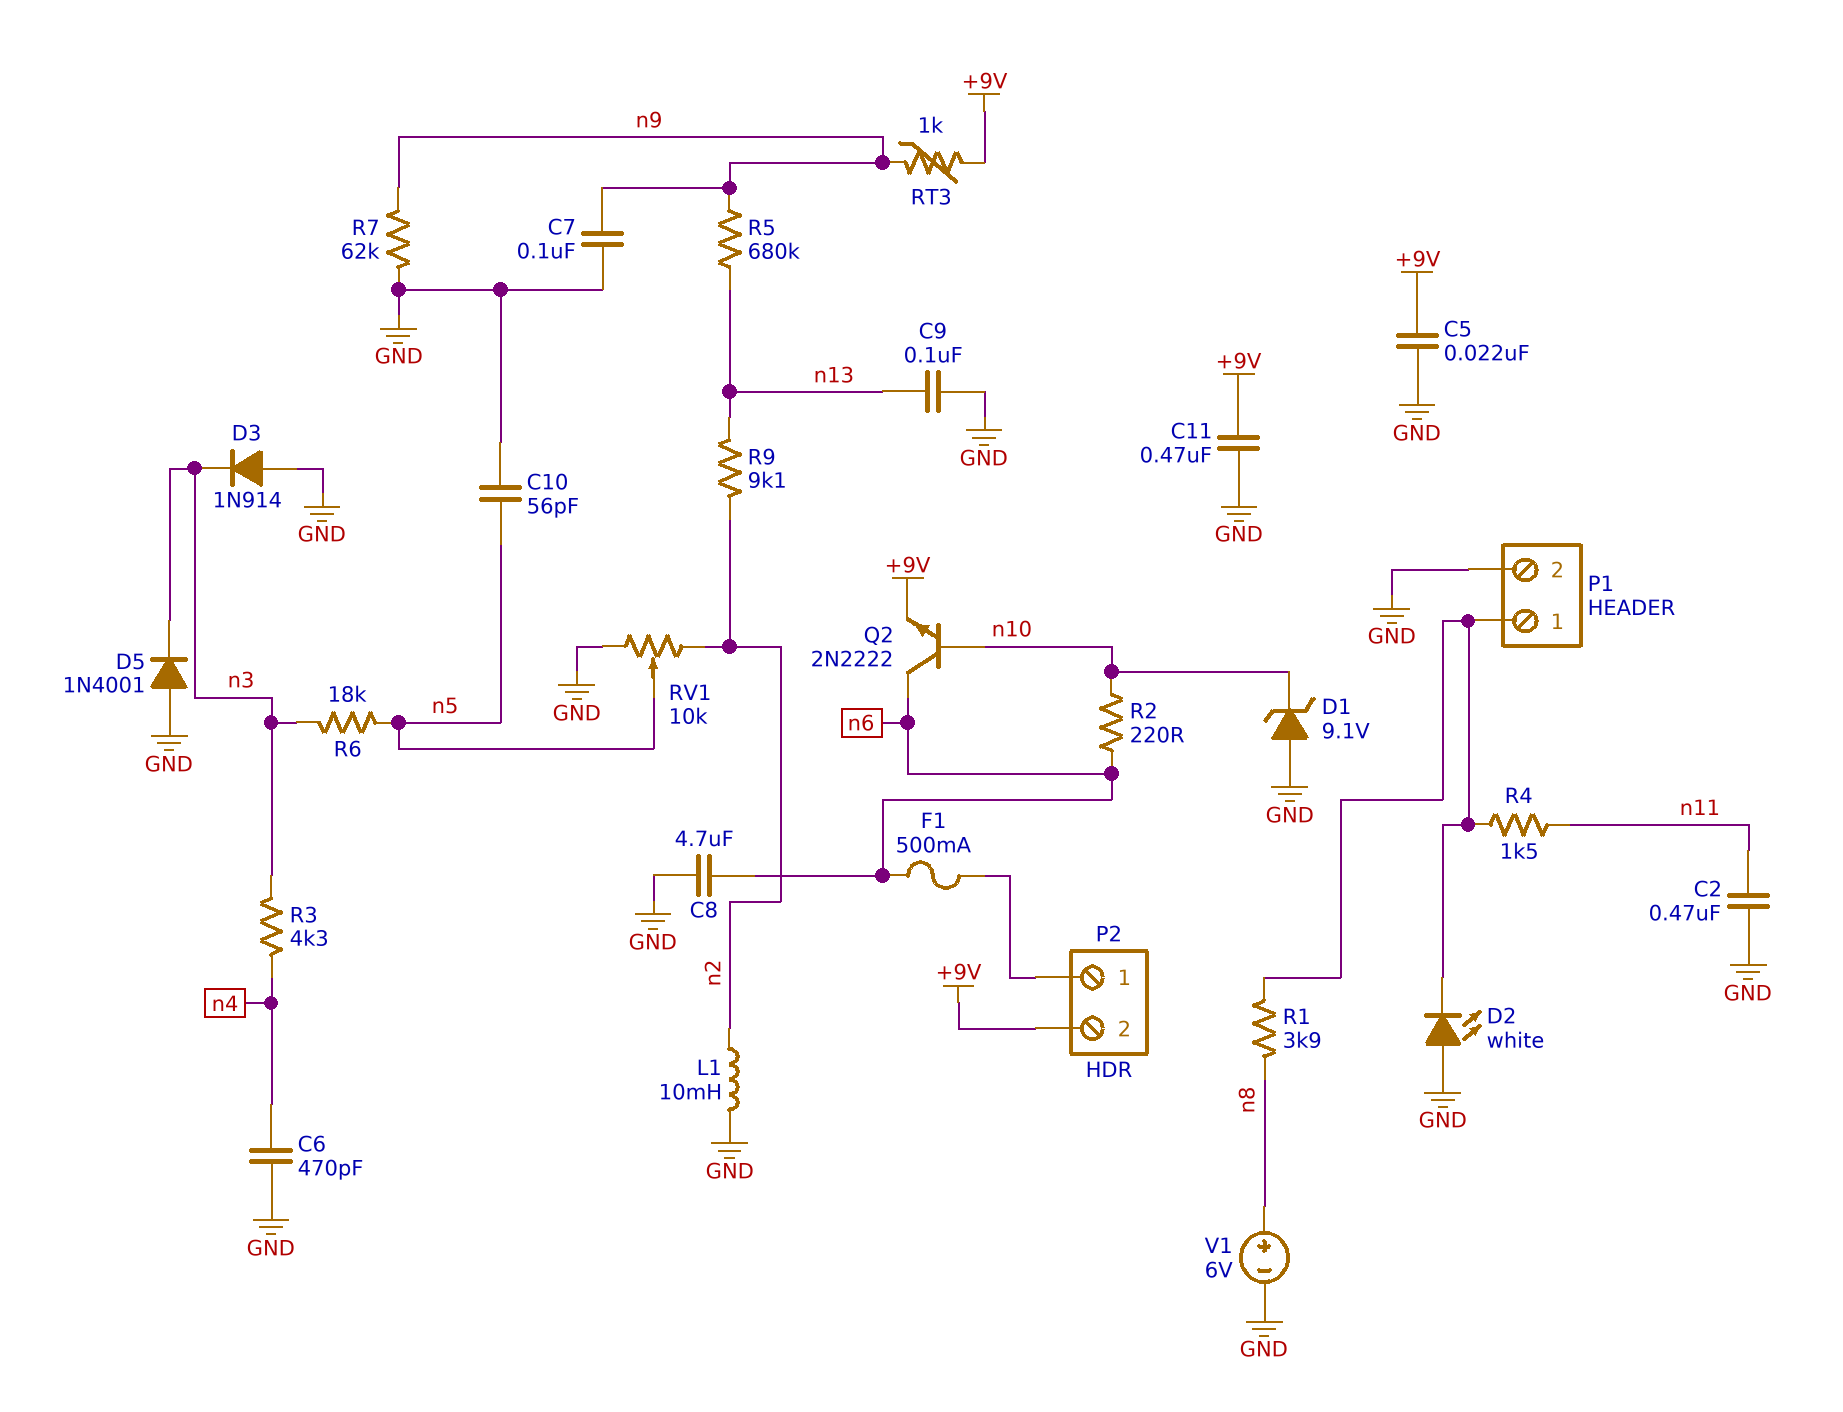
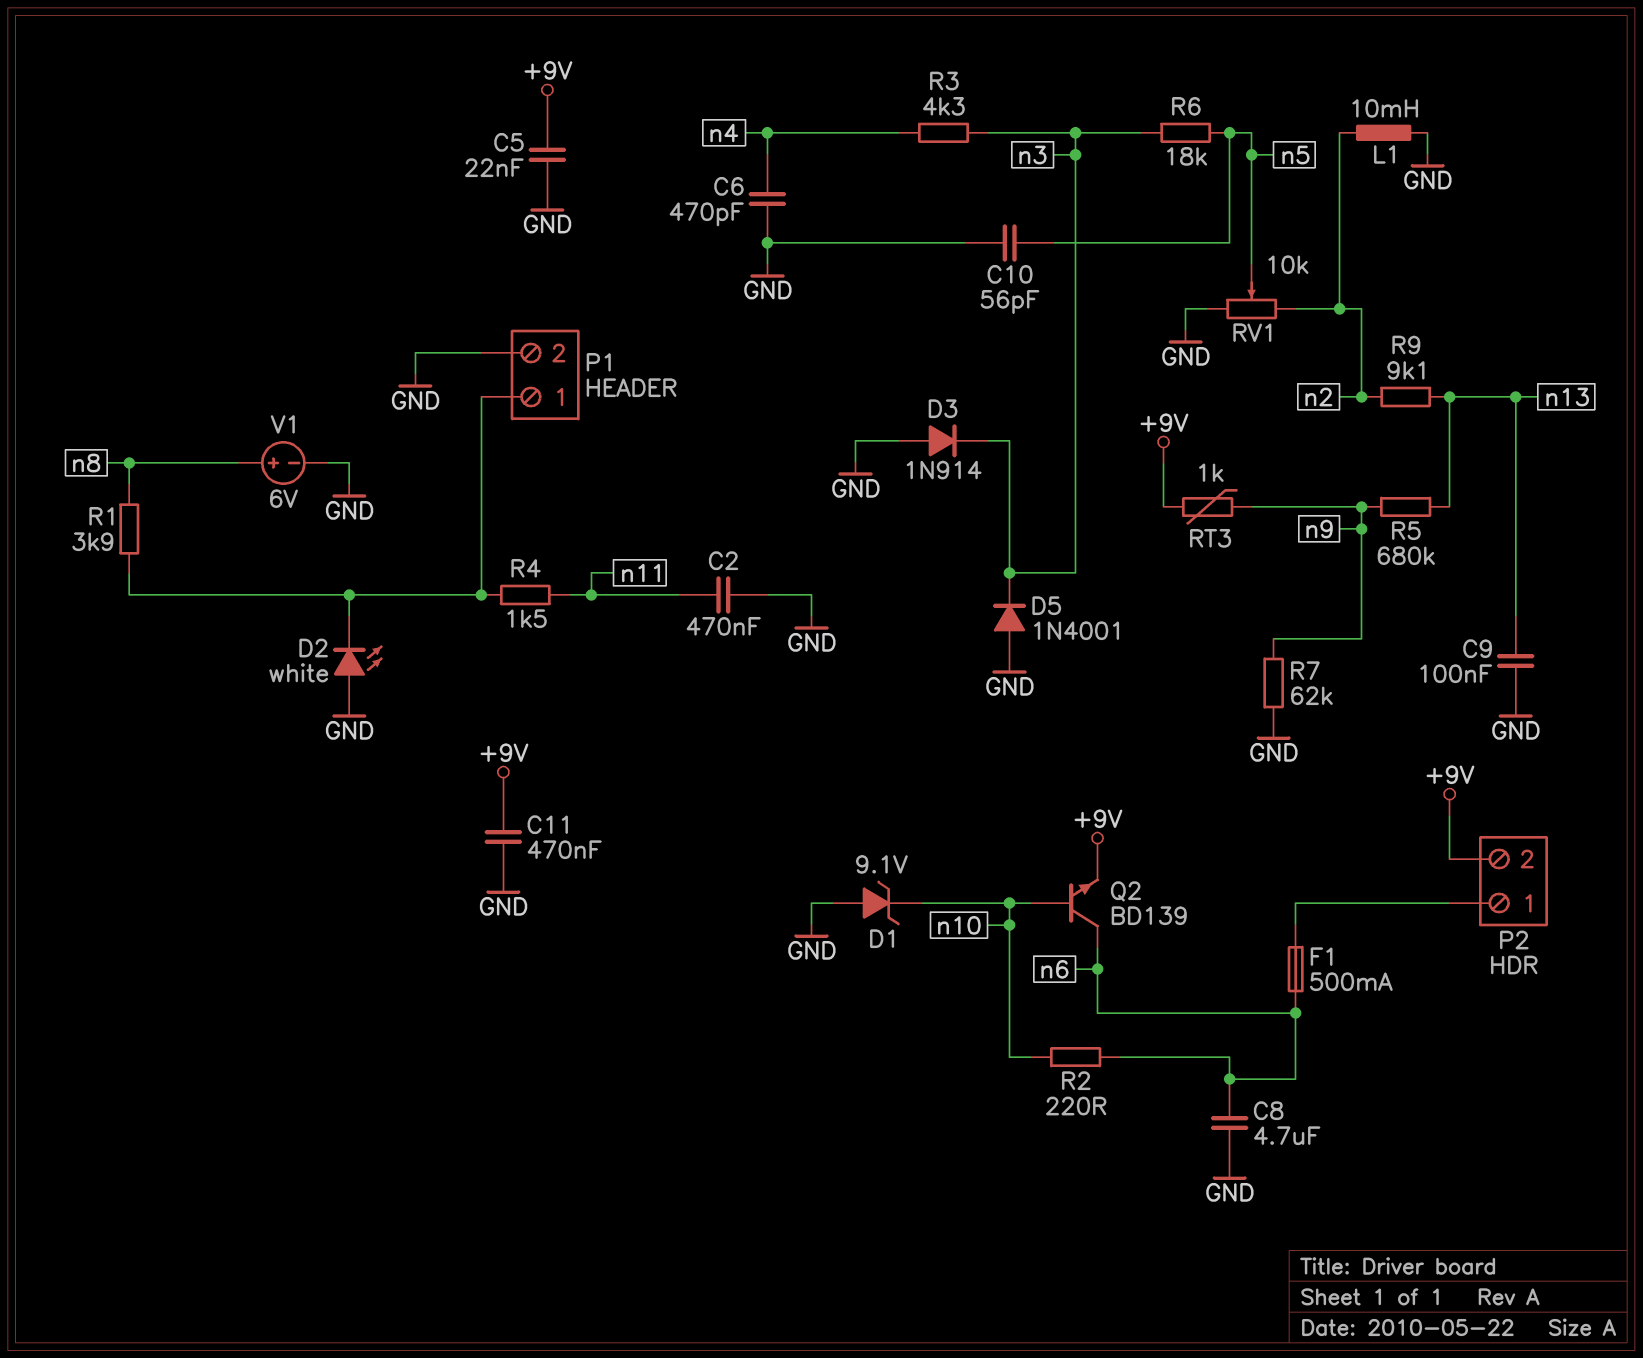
C7: 100nF (GND, n9) -> none
Q2: NPN 2N2222 (B n10, C n6, E +9V) -> NPN BD139 (B n10, C n6, E +9V)

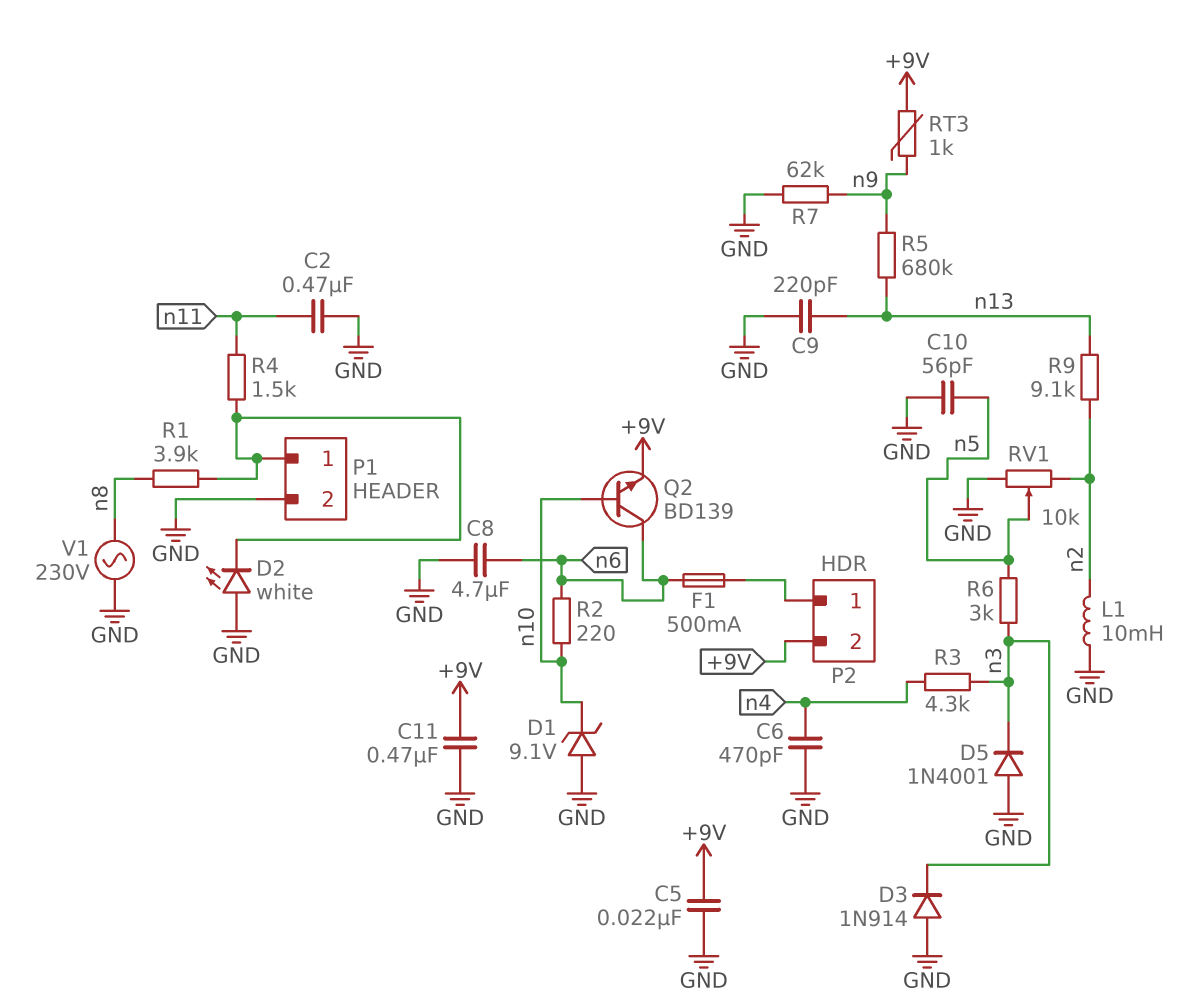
C9: 100nF (GND, n13) -> 220pF (GND, n13)
R6: 18k (n3, n5) -> 3k (n3, n5)
V1: 6V (plus n8, minus GND) -> AC 230V (GND, n8)

